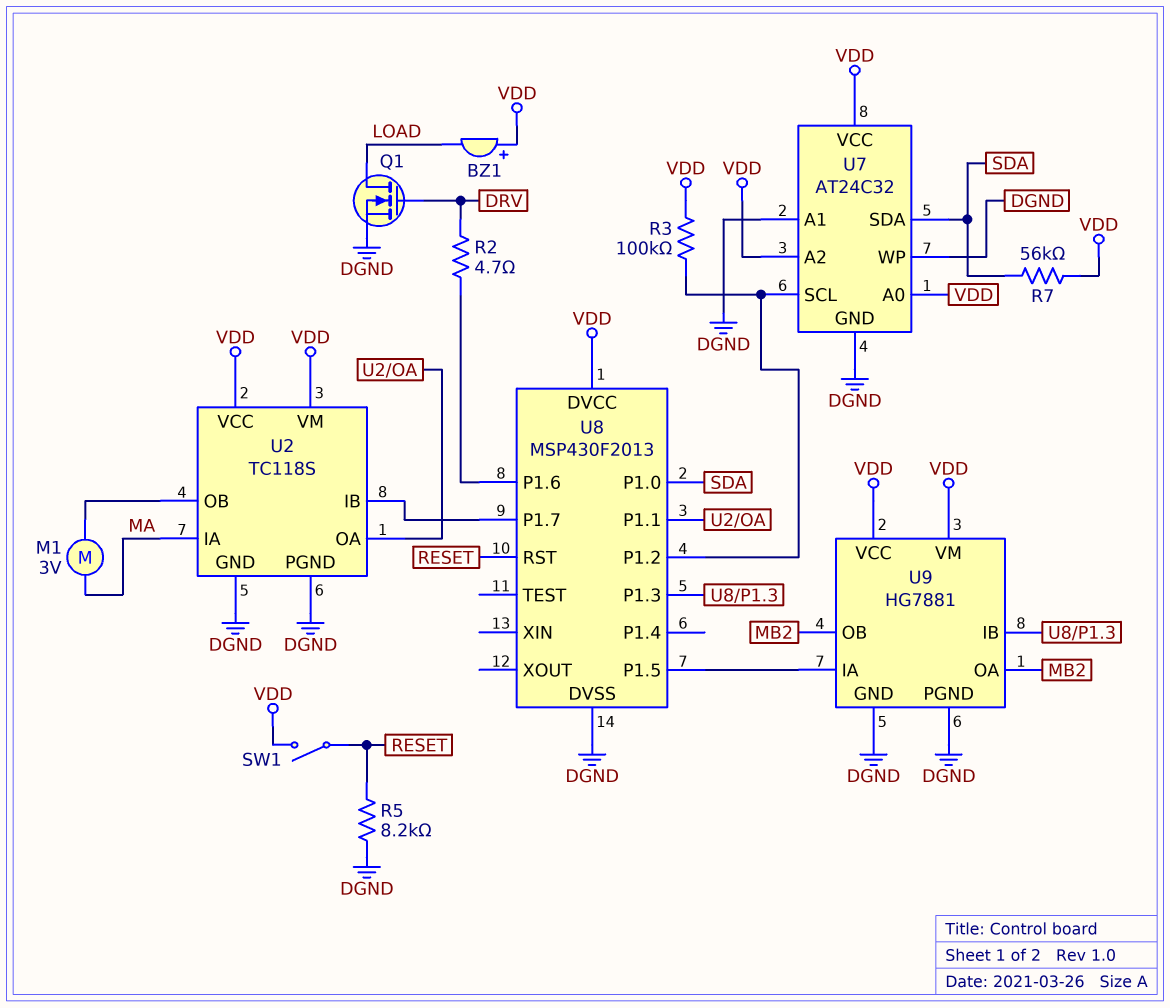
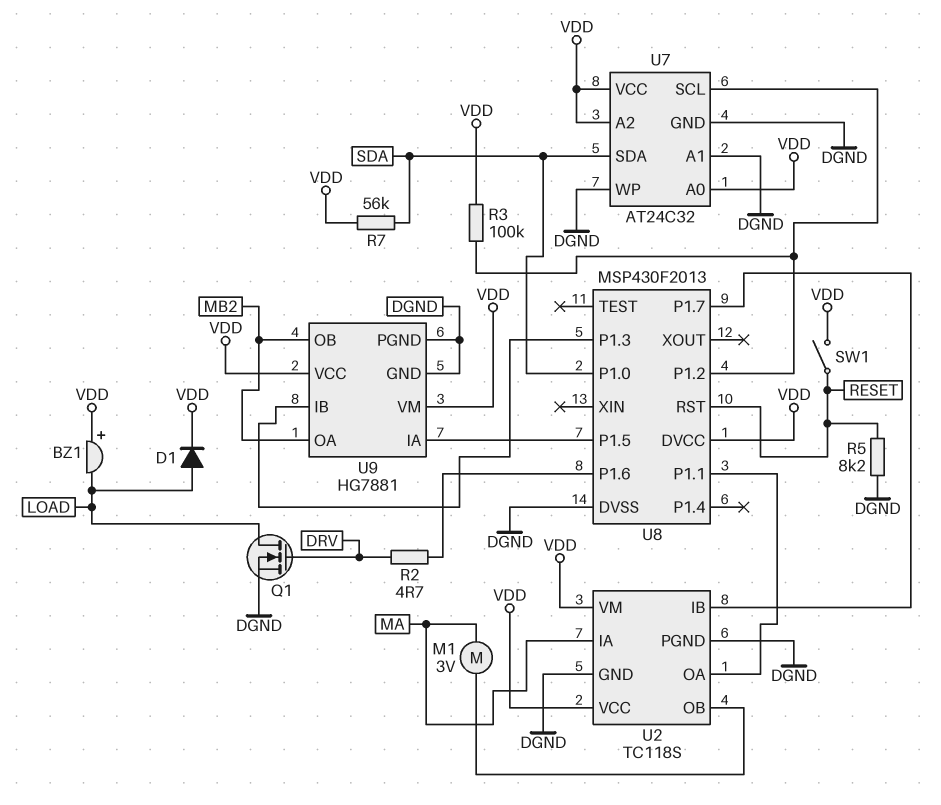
D1: none -> diode (A LOAD, K VDD)

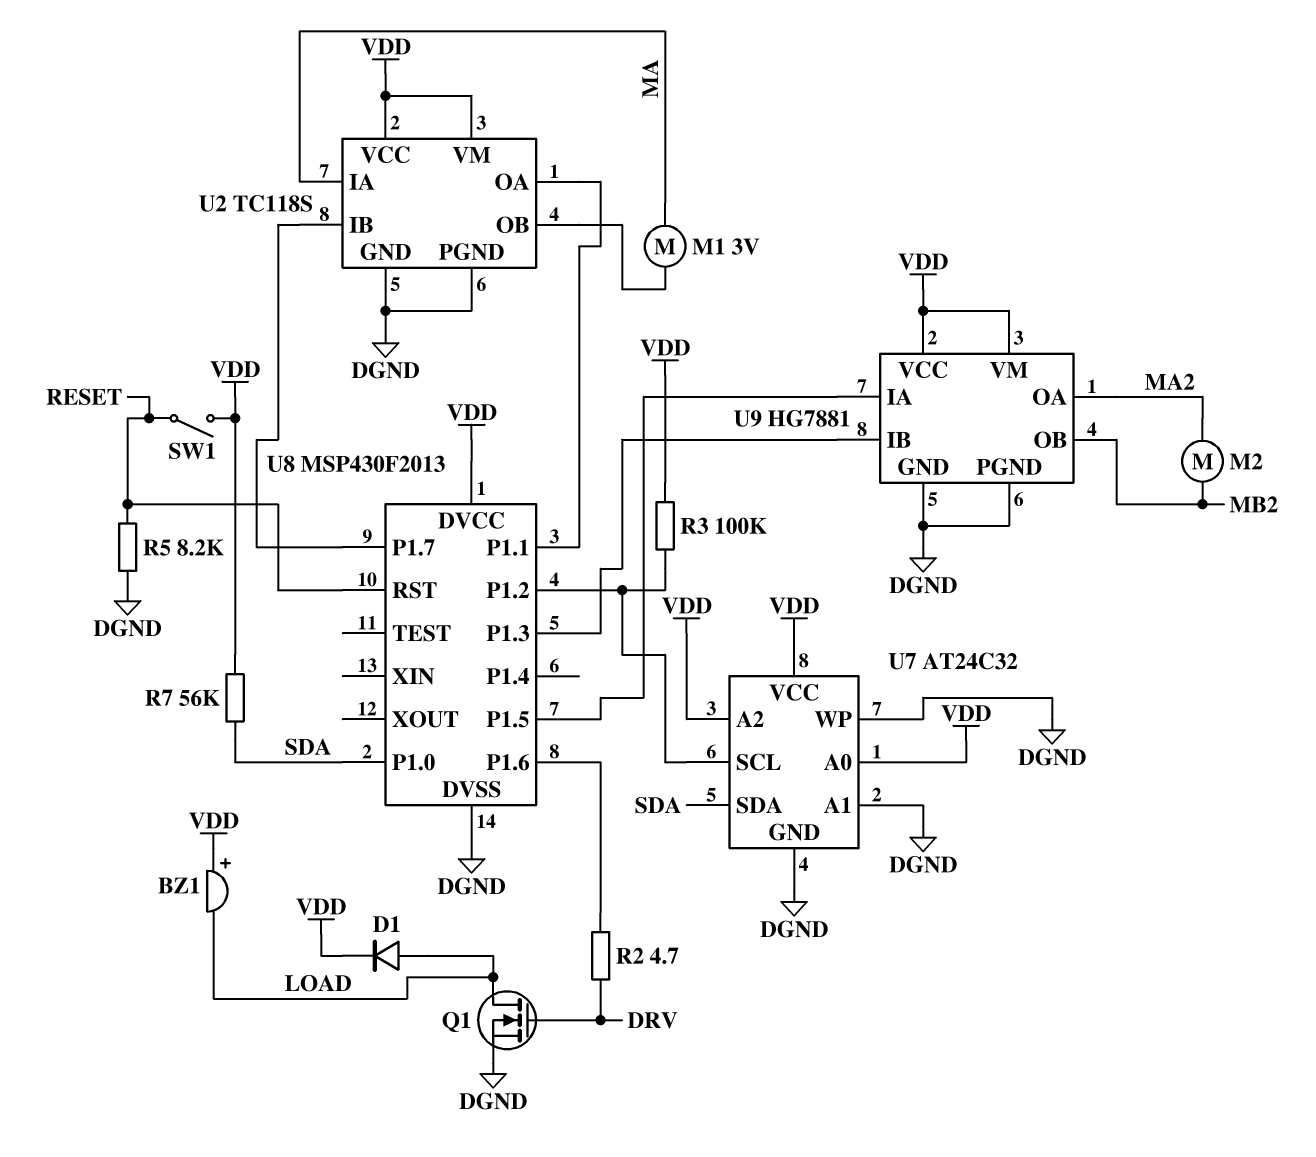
M2: none -> motor (MA2, MB2)
U9 pin OA: MB2 -> MA2

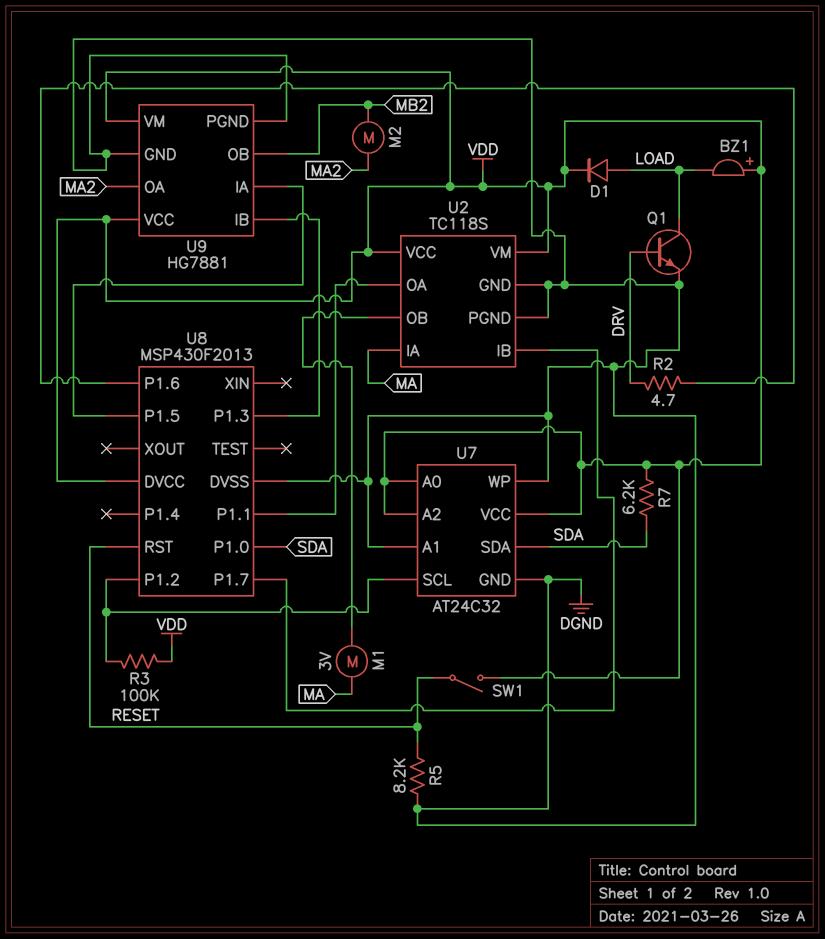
Q1: NMOS (G DRV, D LOAD, S DGND) -> NPN (B DRV, C LOAD, E DGND)
R7: 56k (SDA, VDD) -> 6.2k (SDA, VDD)

